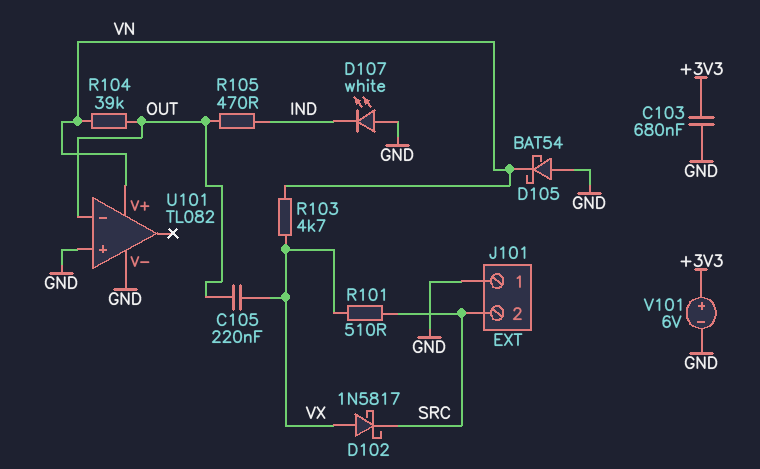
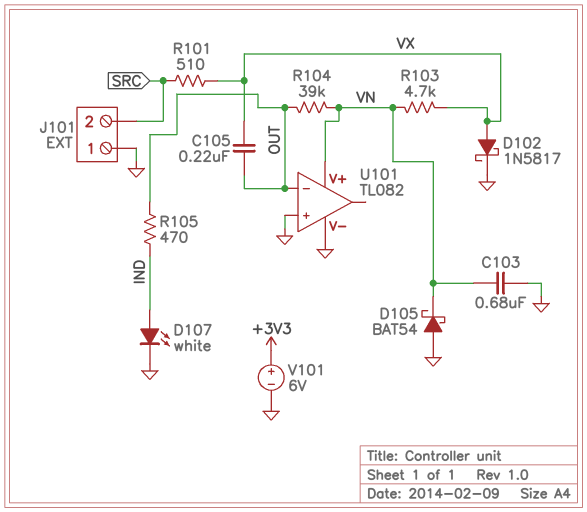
C103: 680nF (+3V3, GND) -> 680nF (GND, VN)
D102: schottky 1N5817 (A VX, K SRC) -> schottky 1N5817 (A VX, K GND)
D107: LED white (A GND, K IND) -> LED white (A IND, K GND)

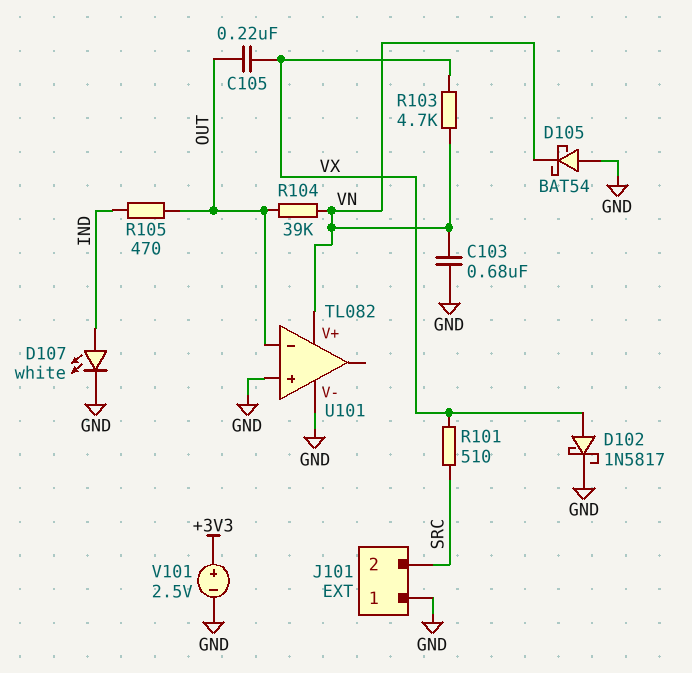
V101: 6V (plus +3V3, minus GND) -> 2.5V (plus +3V3, minus GND)

